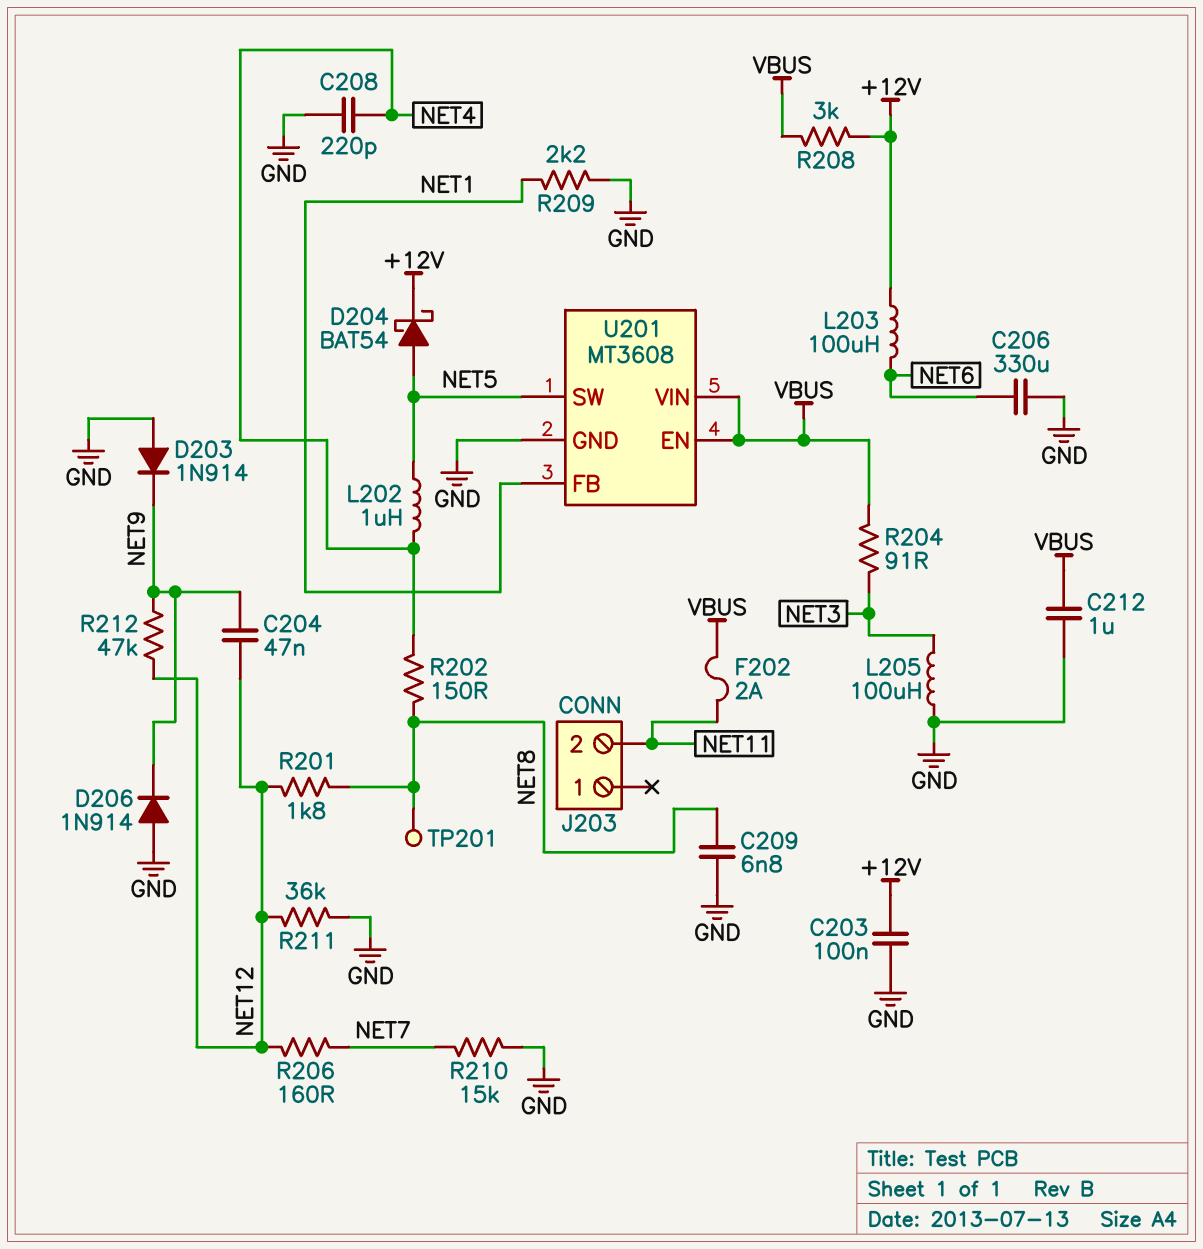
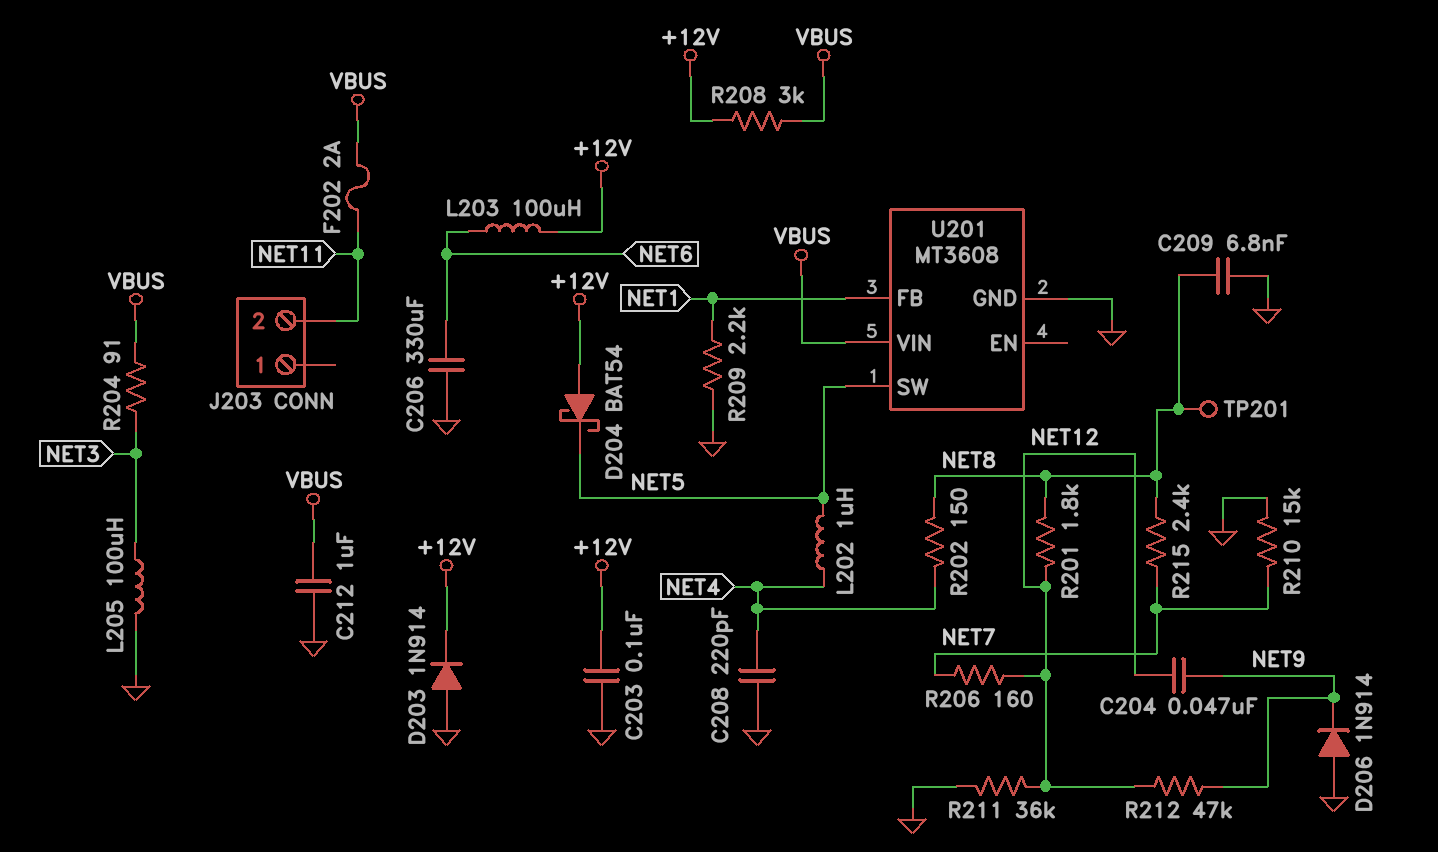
D203: diode 1N914 (A GND, K NET9) -> diode 1N914 (A GND, K +12V)
D204: schottky BAT54 (A NET5, K +12V) -> schottky BAT54 (A +12V, K NET5)
R215: none -> 2.4k (NET7, NET8)
U201 pin EN: VBUS -> none

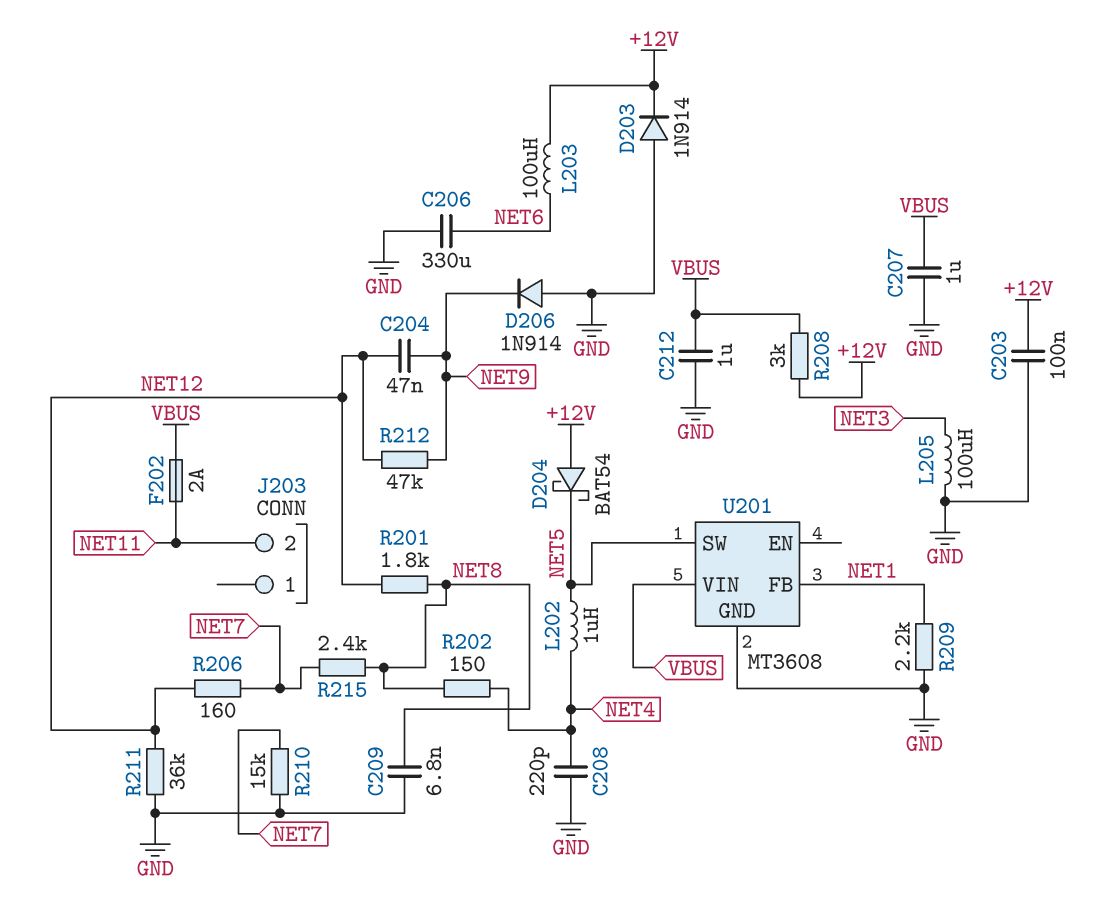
C207: none -> 1uF (GND, VBUS)
R204: 91 (NET3, VBUS) -> none
TP201: test point (NET8) -> none

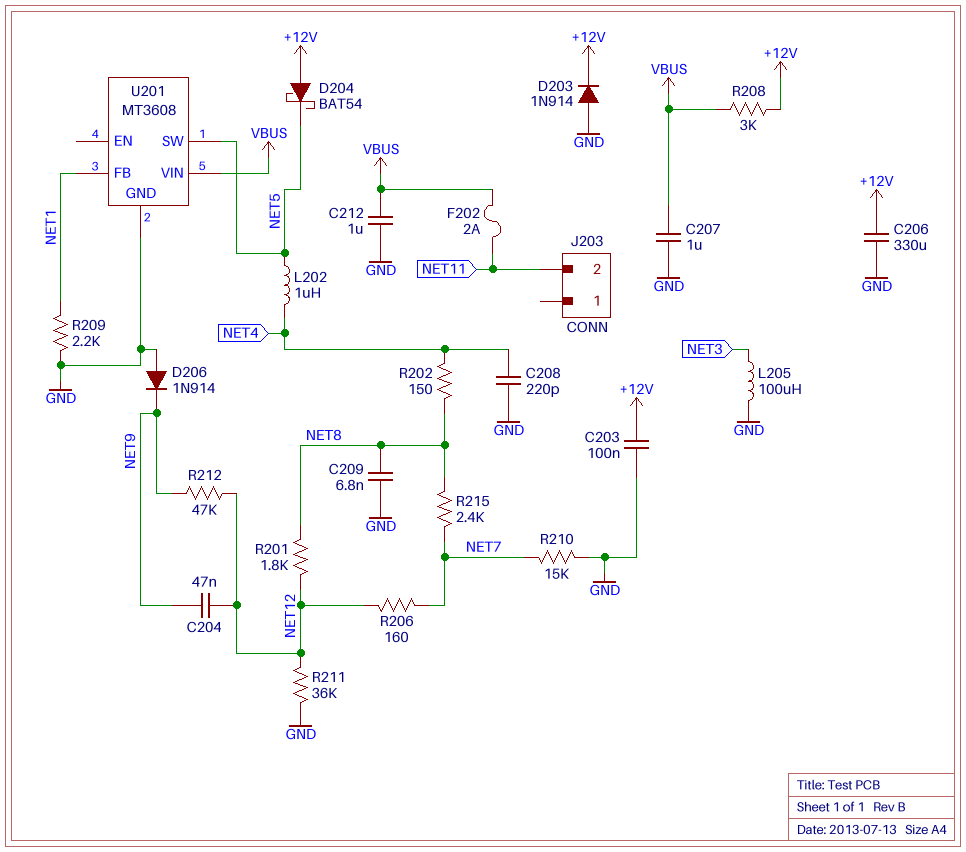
C206: 330uF (GND, NET6) -> 330uF (+12V, GND)
L203: 100uH (+12V, NET6) -> none

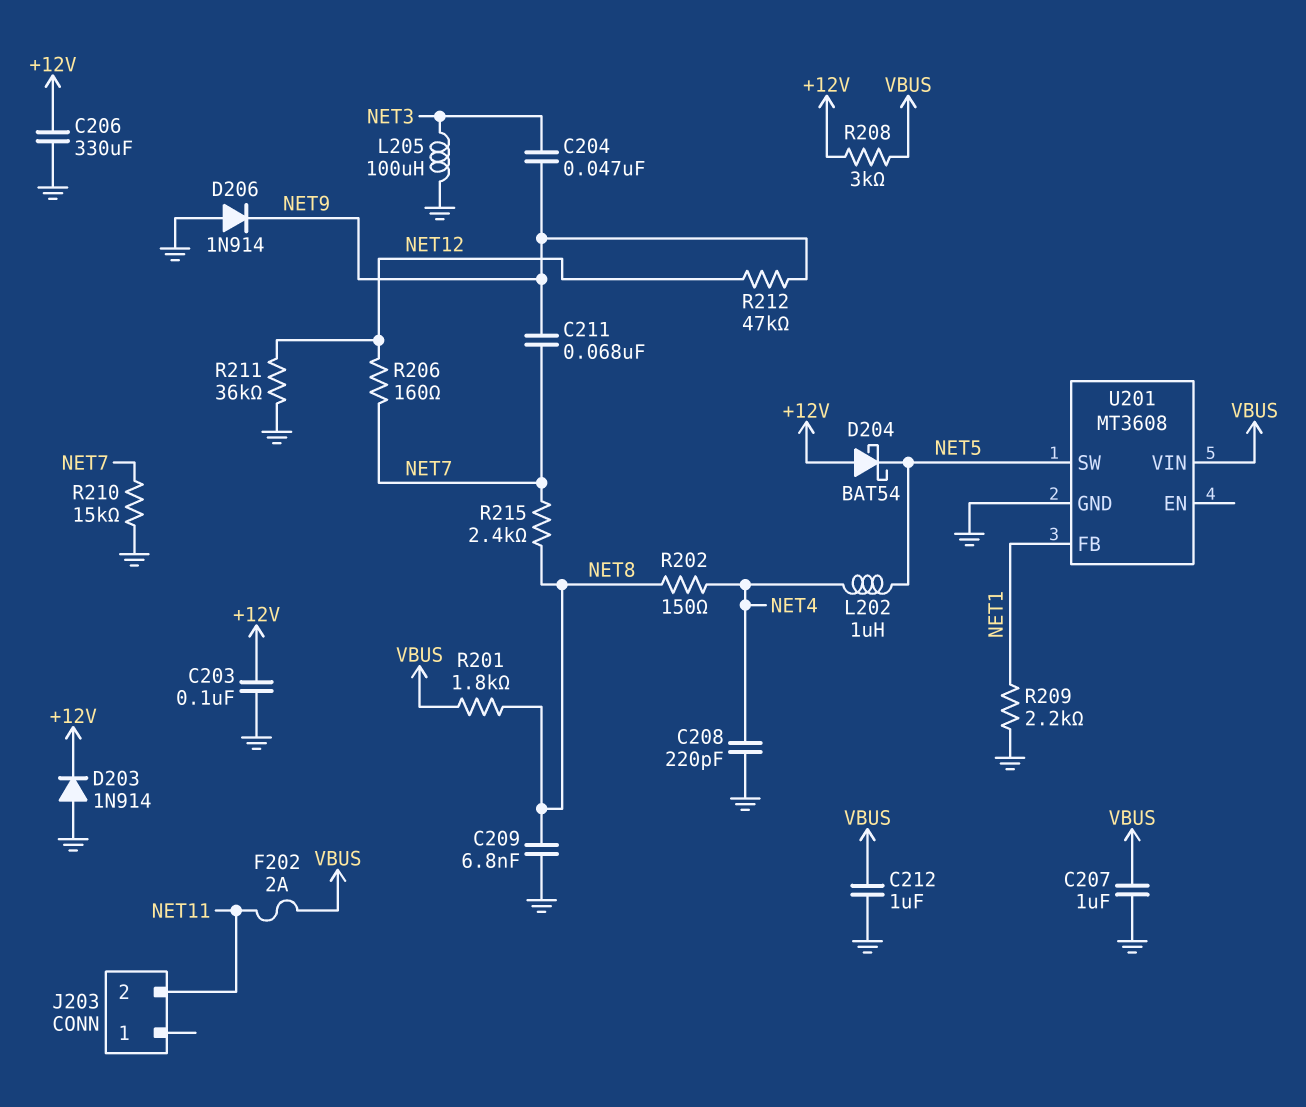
C204: 47nF (NET9, NET12) -> 47nF (NET3, NET9)
C211: none -> 68nF (NET7, NET9)
R201: 1.8k (NET8, NET12) -> 1.8k (NET8, VBUS)

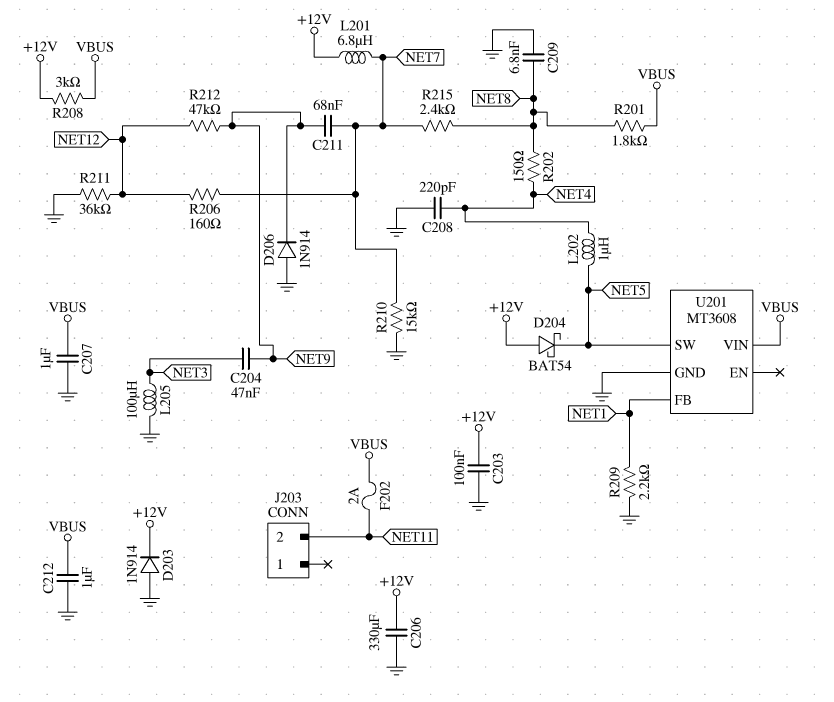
L201: none -> 6.8uH (+12V, NET7)

